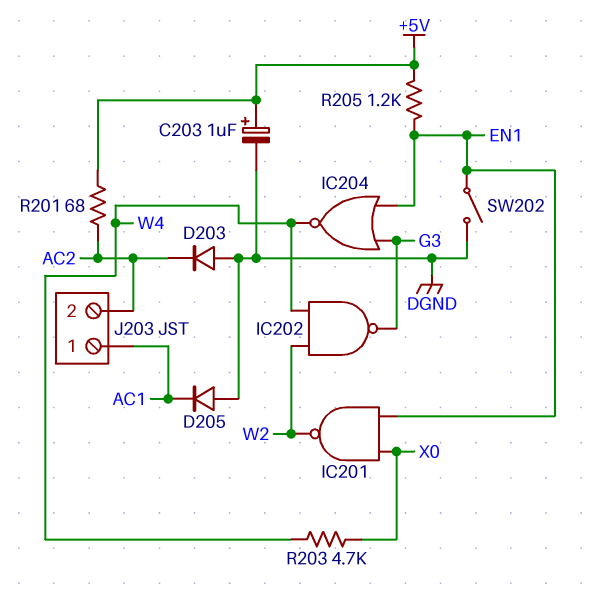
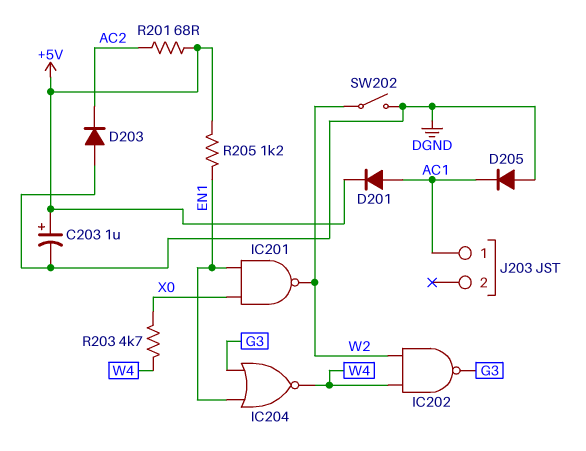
D201: none -> diode (A AC1, K +5V)
J203 pin 2: AC2 -> none
SW202: switch (DGND, EN1) -> switch (DGND, W2)

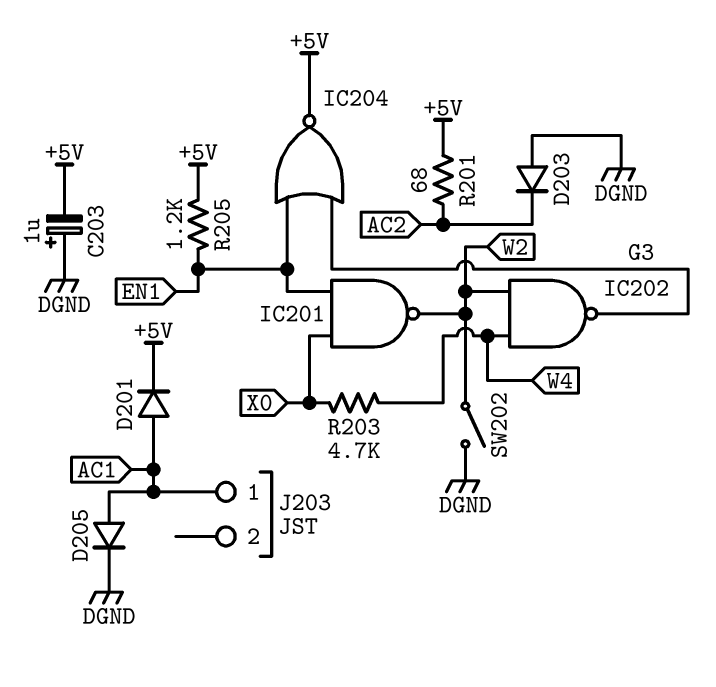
C203: 1uF (plus +5V, minus DGND) -> 1uF (plus DGND, minus +5V)
D205: diode (A DGND, K AC1) -> diode (A AC1, K DGND)
IC204: NOR (in EN1, in G3, out W4) -> NOR (in EN1, in G3, out +5V)

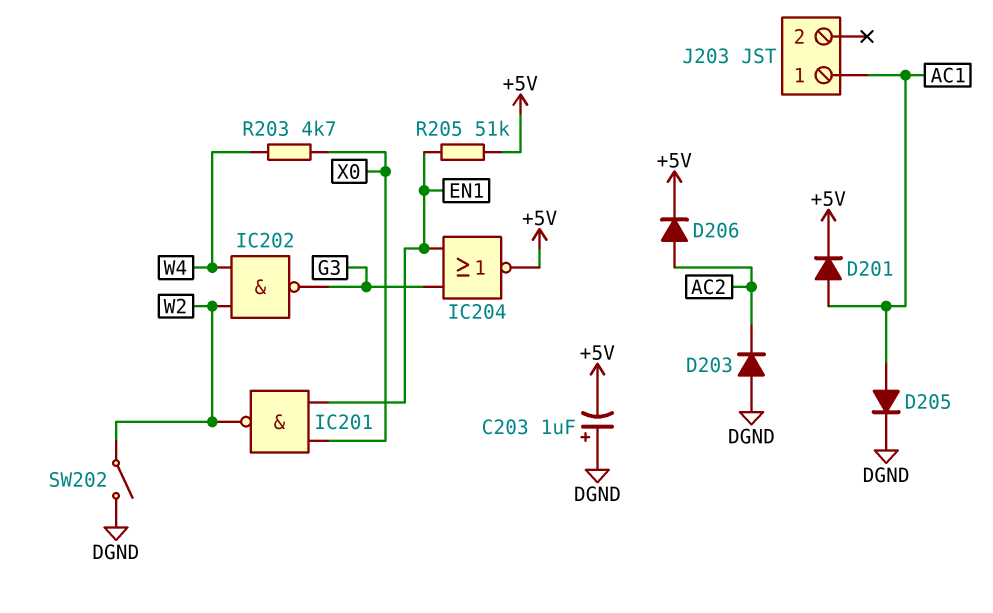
D206: none -> diode (A AC2, K +5V)
R201: 68 (+5V, AC2) -> none
R205: 1.2k (+5V, EN1) -> 51k (+5V, EN1)

